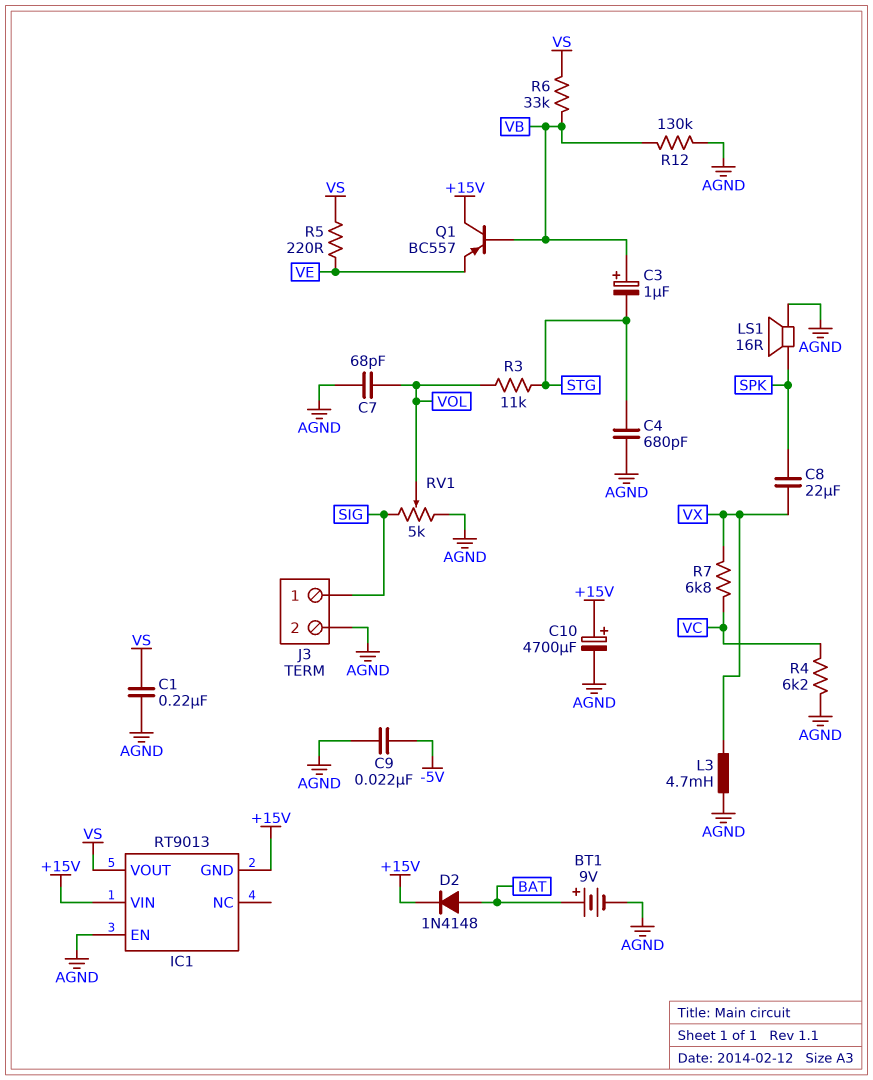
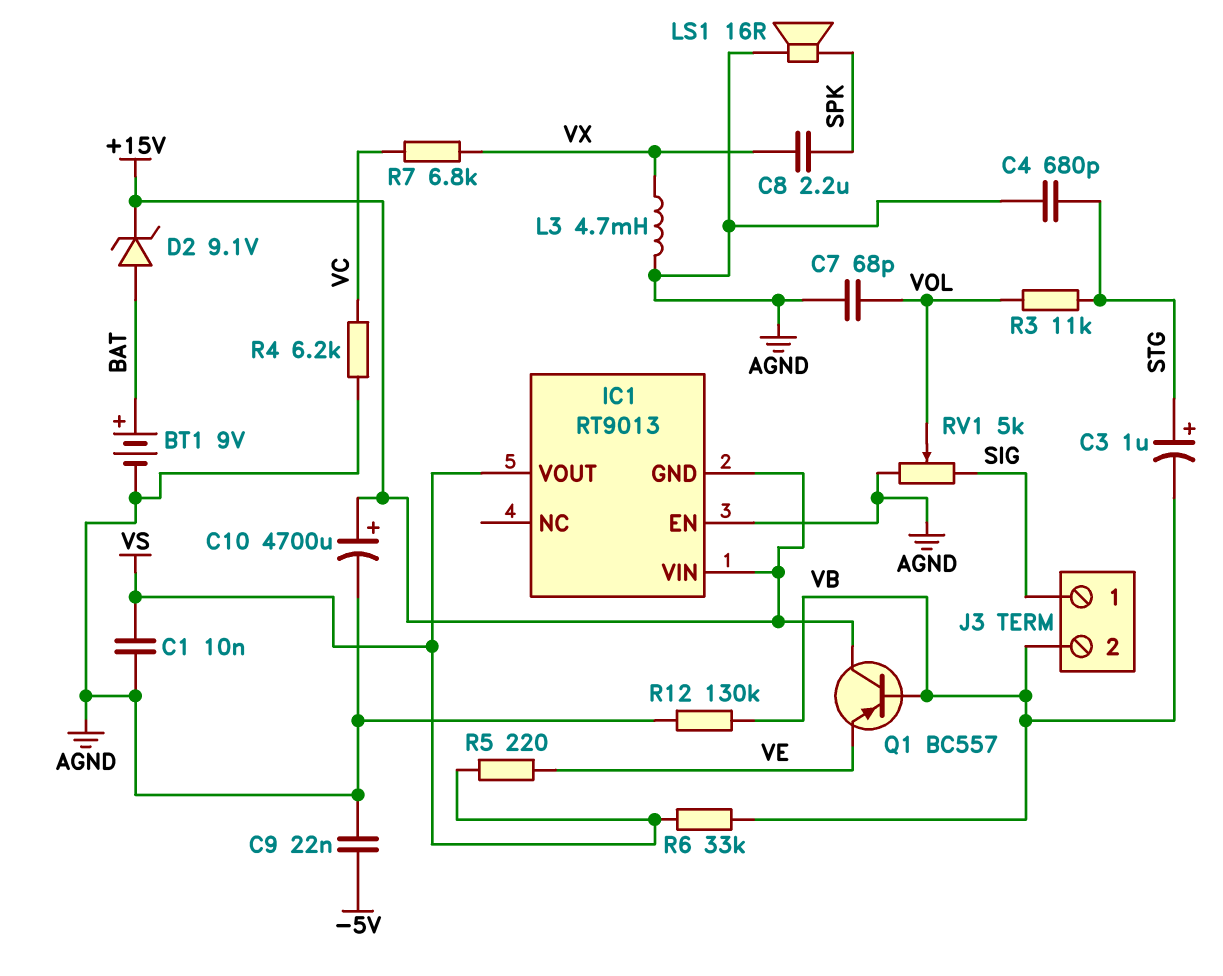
C1: 220nF (AGND, VS) -> 10nF (AGND, VS)
C3: 1uF (plus VB, minus STG) -> 1uF (plus STG, minus VB)
C8: 22uF (SPK, VX) -> 2.2uF (SPK, VX)
D2: diode 1N4148 (A BAT, K +15V) -> zener 9.1V (A BAT, K +15V)
J3 pin 2: AGND -> VB

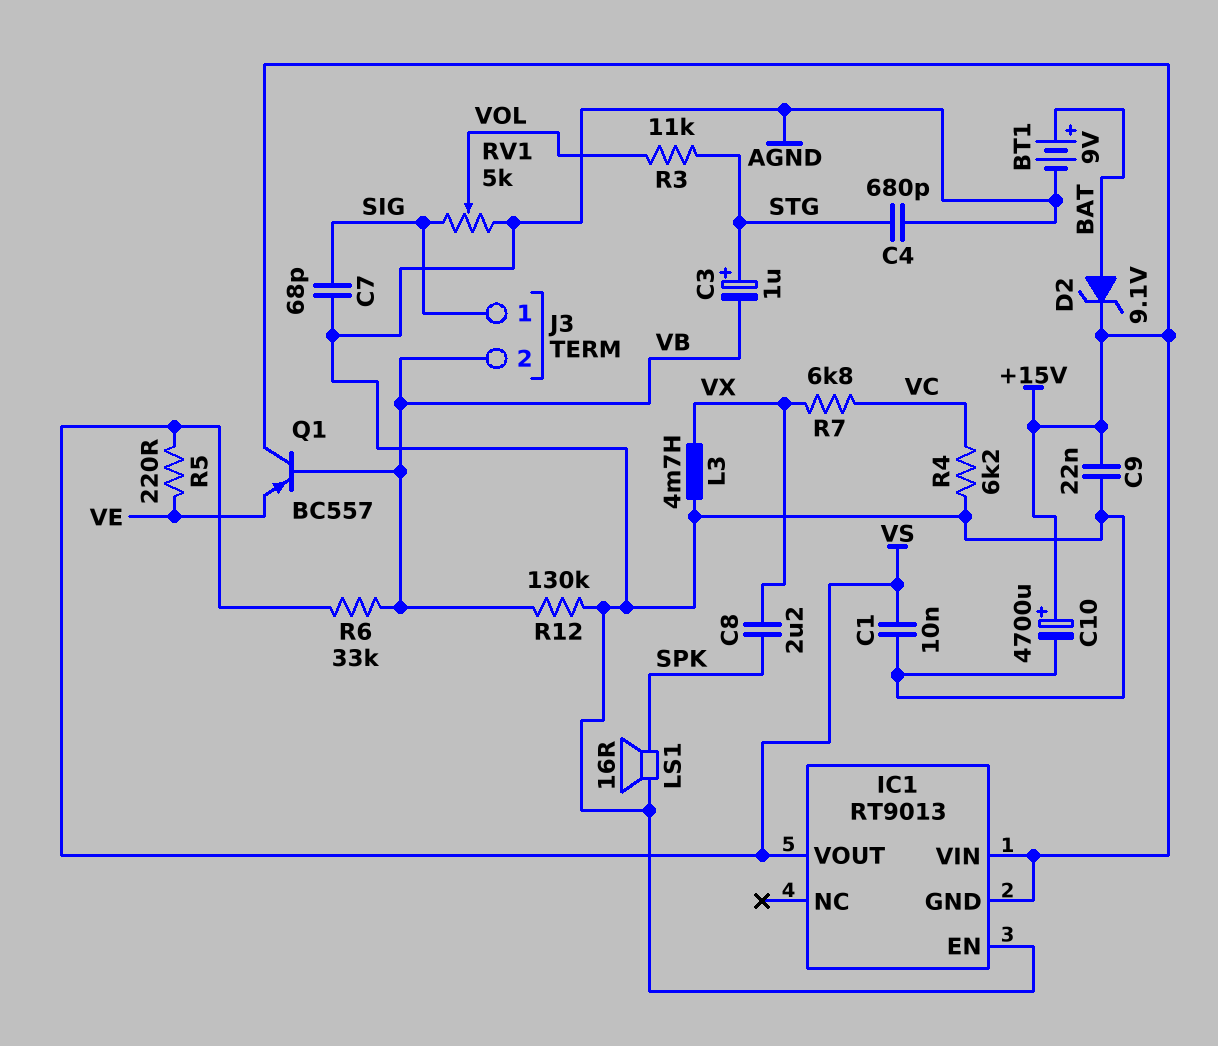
C7: 68pF (AGND, VOL) -> 68pF (AGND, SIG)
C9: 22nF (-5V, AGND) -> 22nF (+15V, AGND)

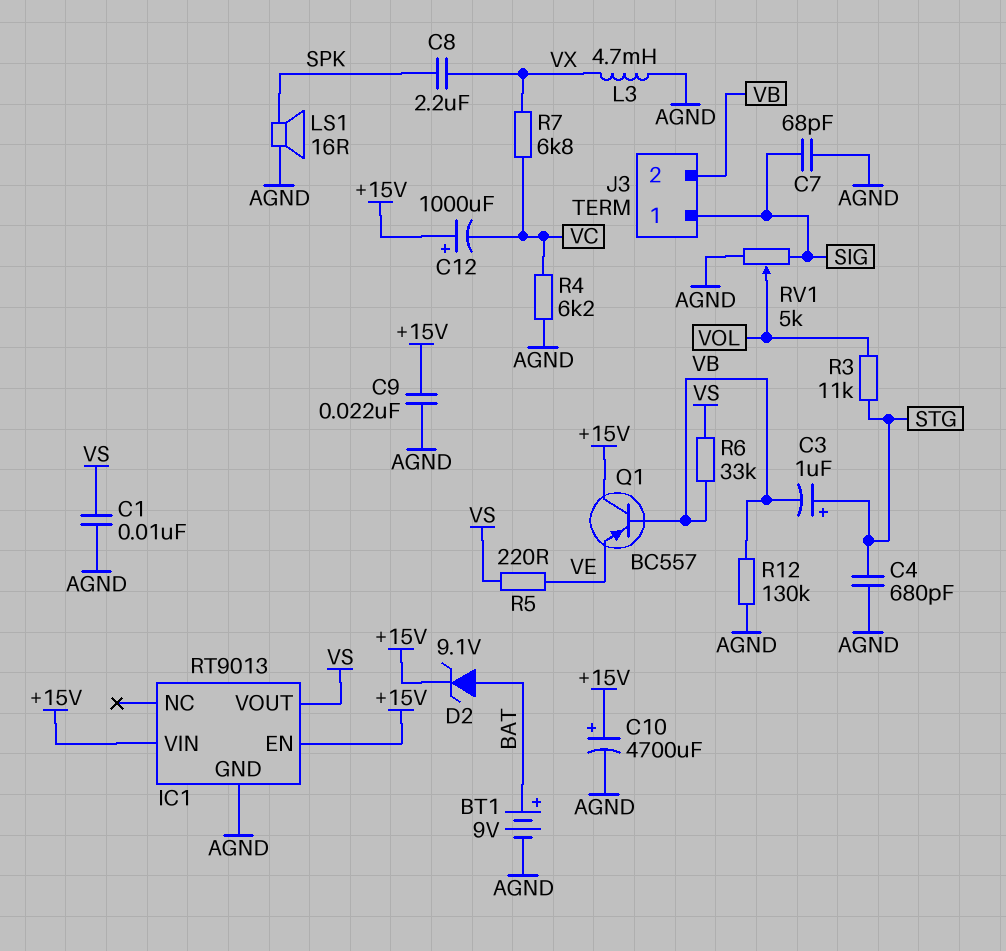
C12: none -> 1000uF (plus +15V, minus VC)
IC1 pin EN: AGND -> +15V
IC1 pin GND: +15V -> AGND

